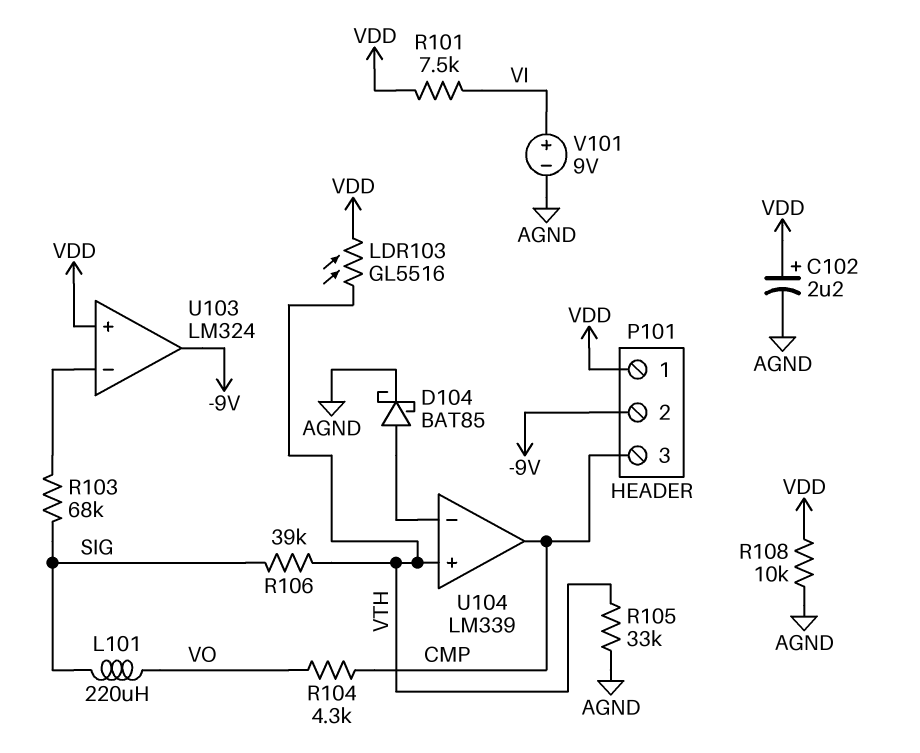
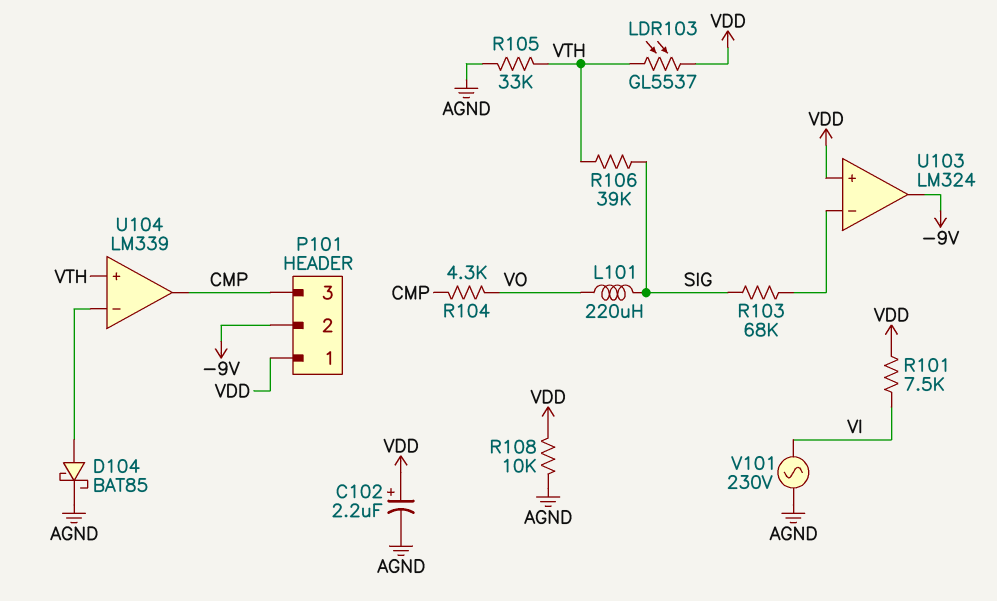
LDR103: GL5516 (VDD, VTH) -> GL5537 (VDD, VTH)
V101: 9V (plus VI, minus AGND) -> AC 230V (AGND, VI)

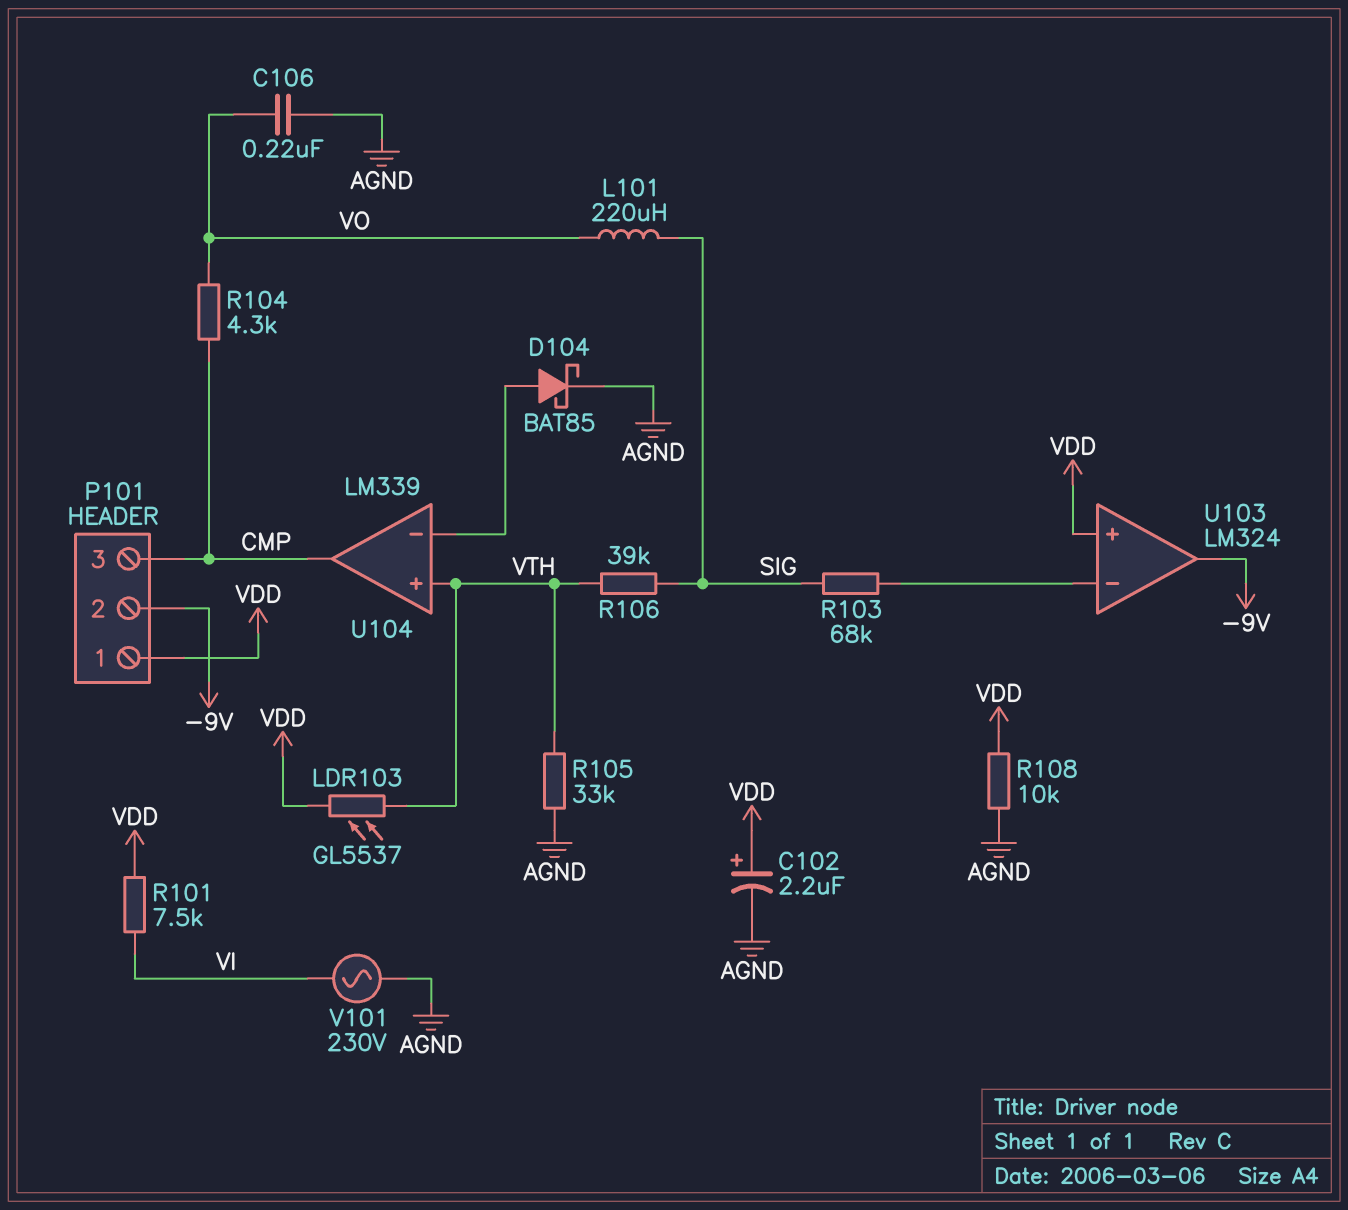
C106: none -> 220nF (AGND, VO)

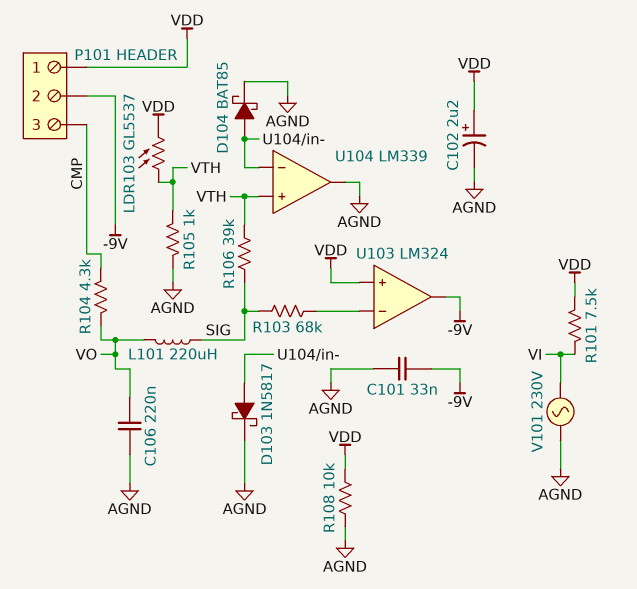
C101: none -> 33nF (-9V, AGND)
D103: none -> schottky 1N5817 (A U104/in-, K AGND)
R105: 33k (AGND, VTH) -> 1k (AGND, VTH)
U104 pin out: CMP -> AGND

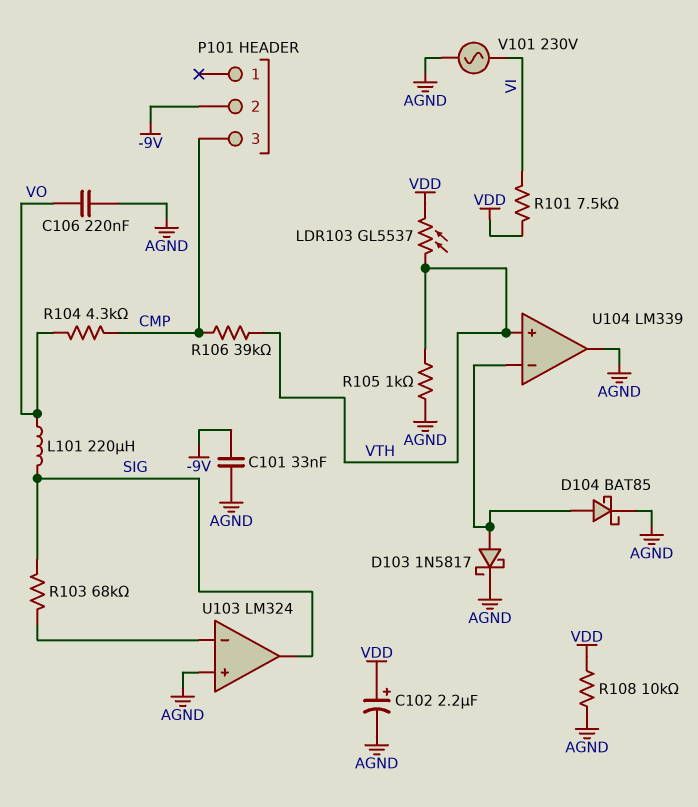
P101 pin 1: VDD -> none
R106: 39k (SIG, VTH) -> 39k (CMP, VTH)
U103 pin in+: VDD -> AGND
U103 pin out: -9V -> SIG

